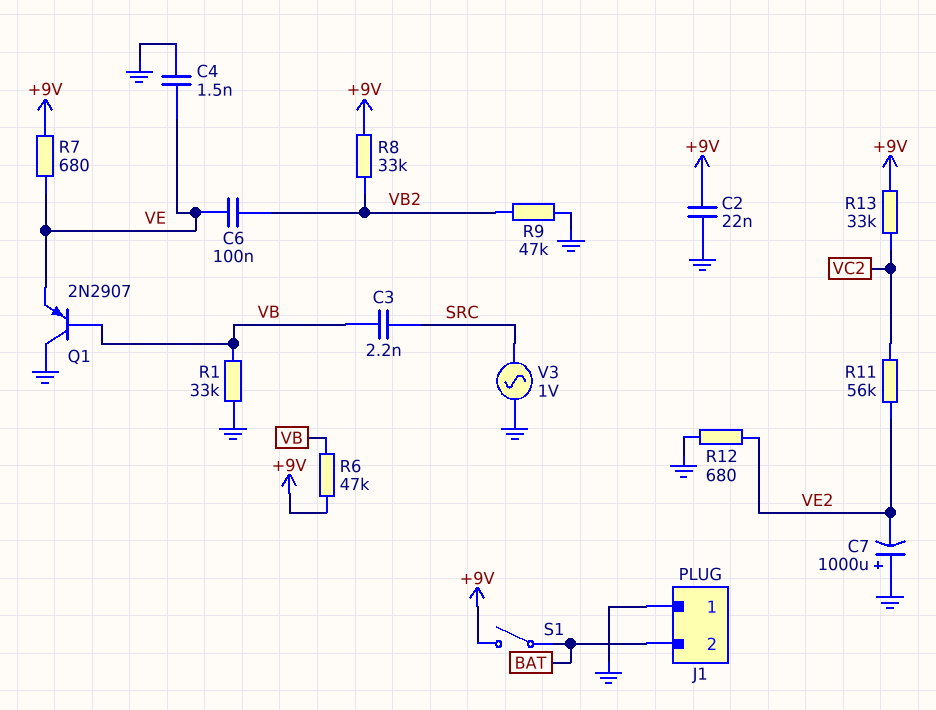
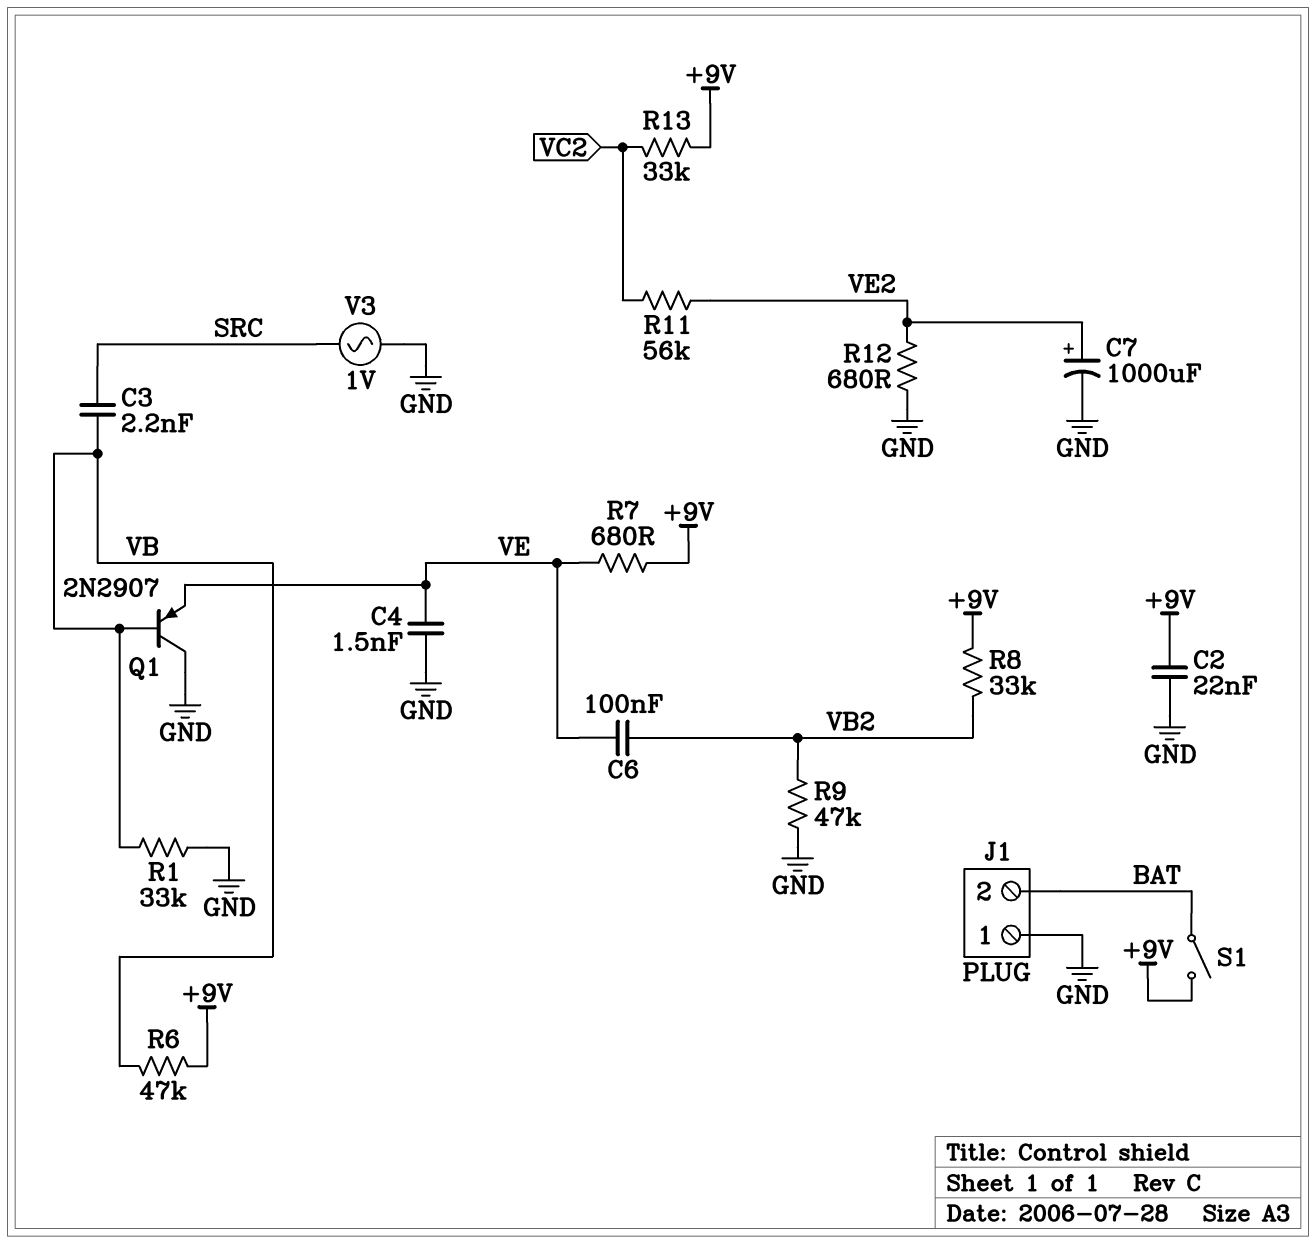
C7: 1000uF (plus GND, minus VE2) -> 1000uF (plus VE2, minus GND)

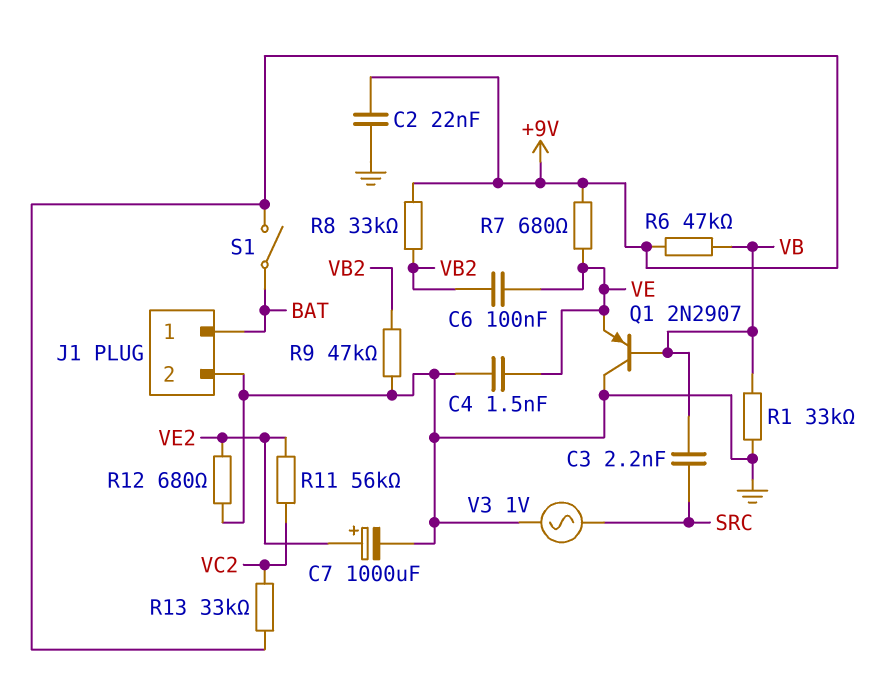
J1 pin 1: GND -> BAT
J1 pin 2: BAT -> GND

